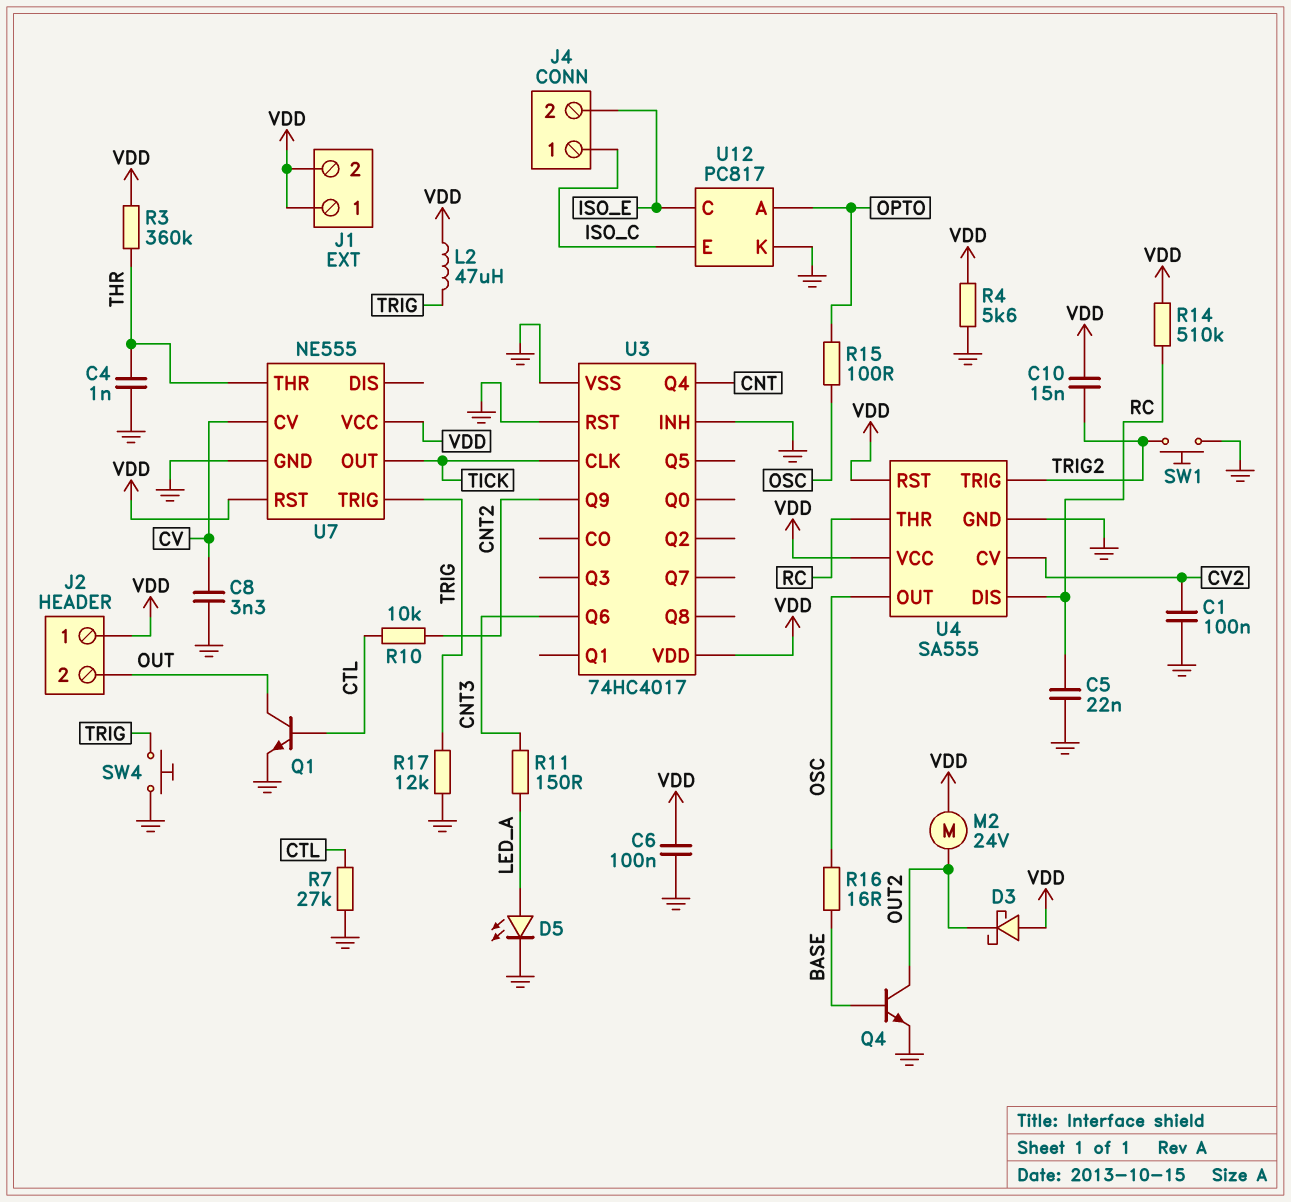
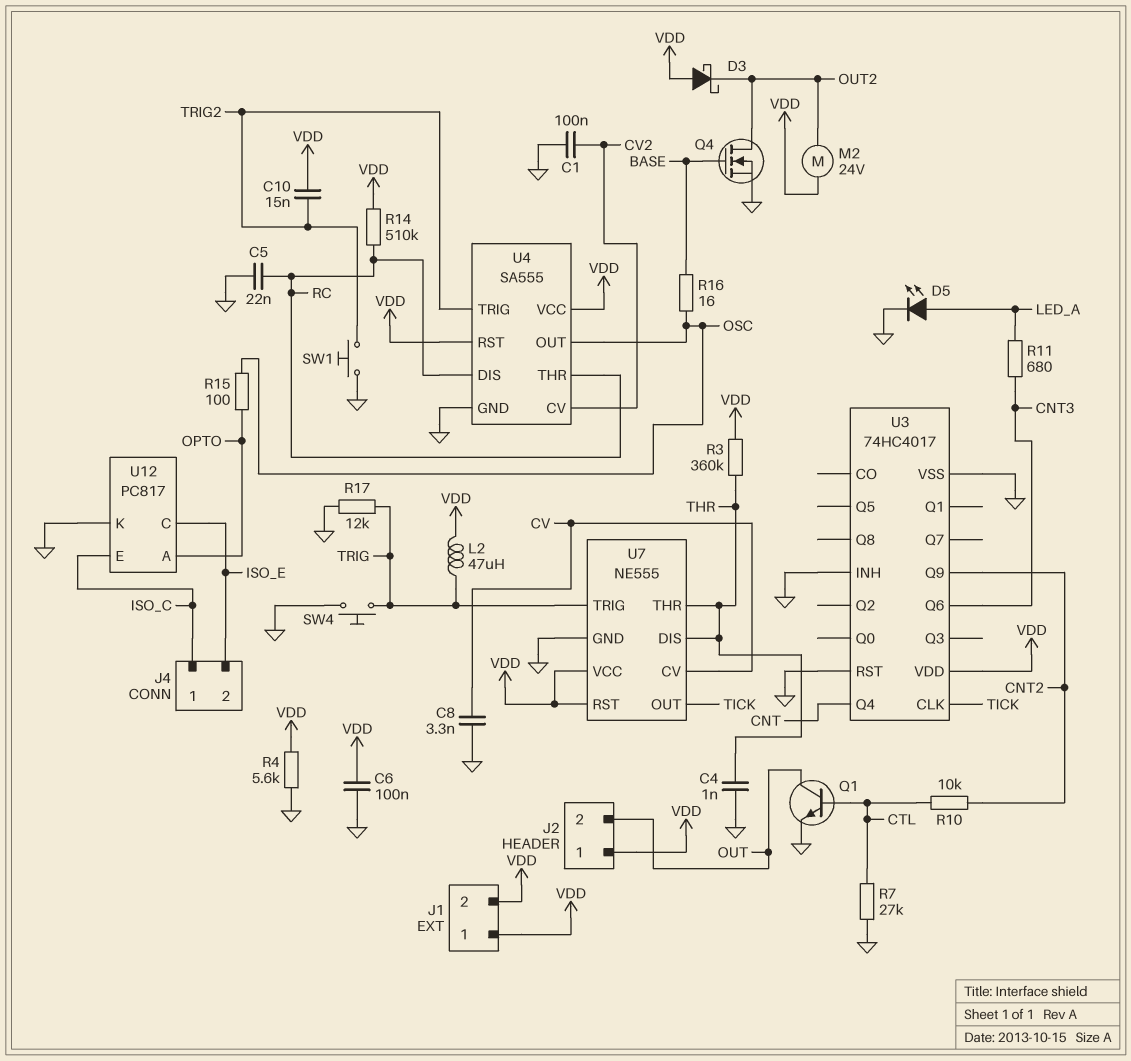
Q4: NPN (B BASE, C OUT2, E GND) -> NMOS (G BASE, D OUT2, S GND)
R11: 150 (CNT3, LED_A) -> 680 (CNT3, LED_A)
U7 pin DIS: none -> THR

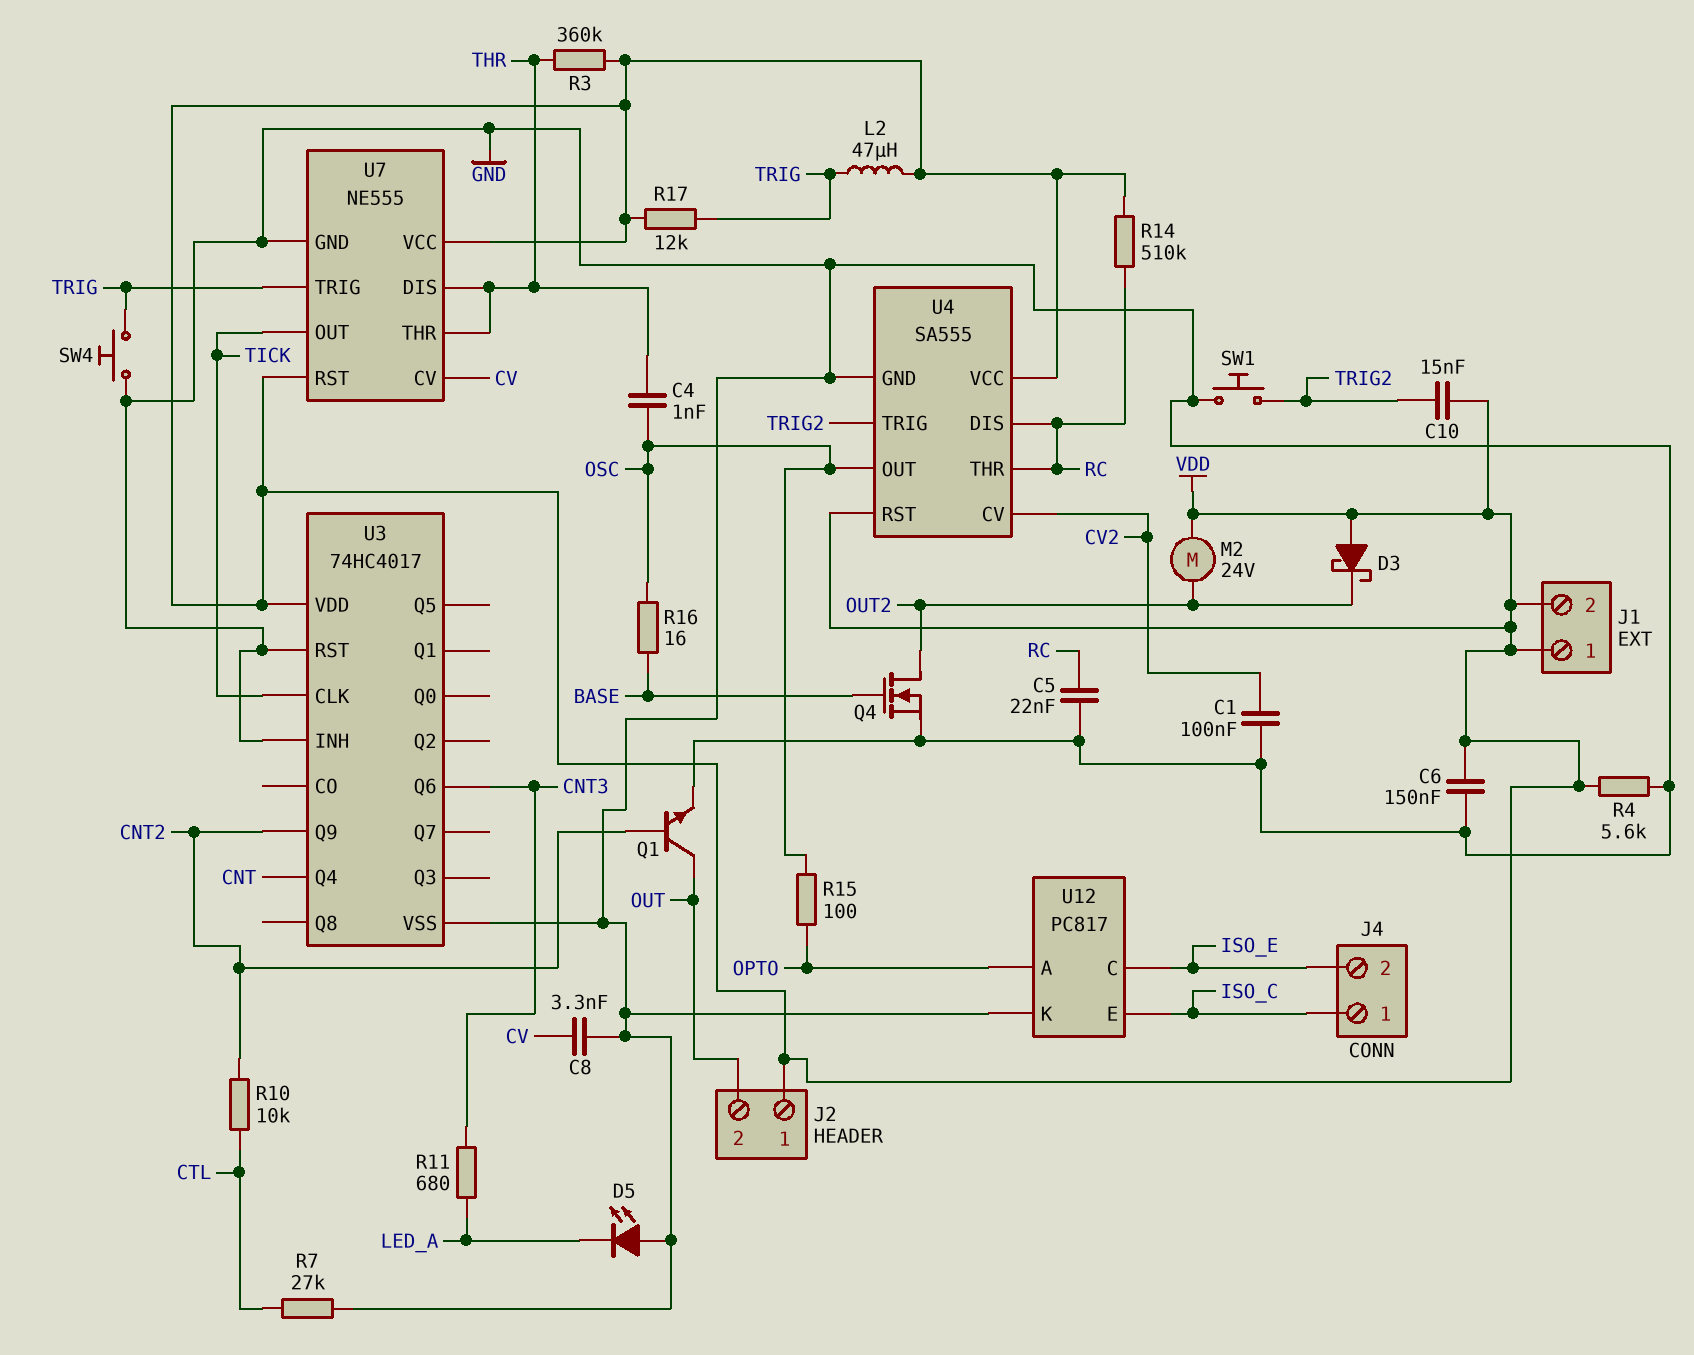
C4: 1nF (GND, THR) -> 1nF (OSC, THR)
C6: 100nF (GND, VDD) -> 150nF (GND, VDD)
D5: LED (A LED_A, K GND) -> LED (A GND, K LED_A)
Q1: NPN (B CTL, C OUT, E GND) -> NPN (B CNT2, C OUT, E GND)
R17: 12k (GND, TRIG) -> 12k (TRIG, VDD)

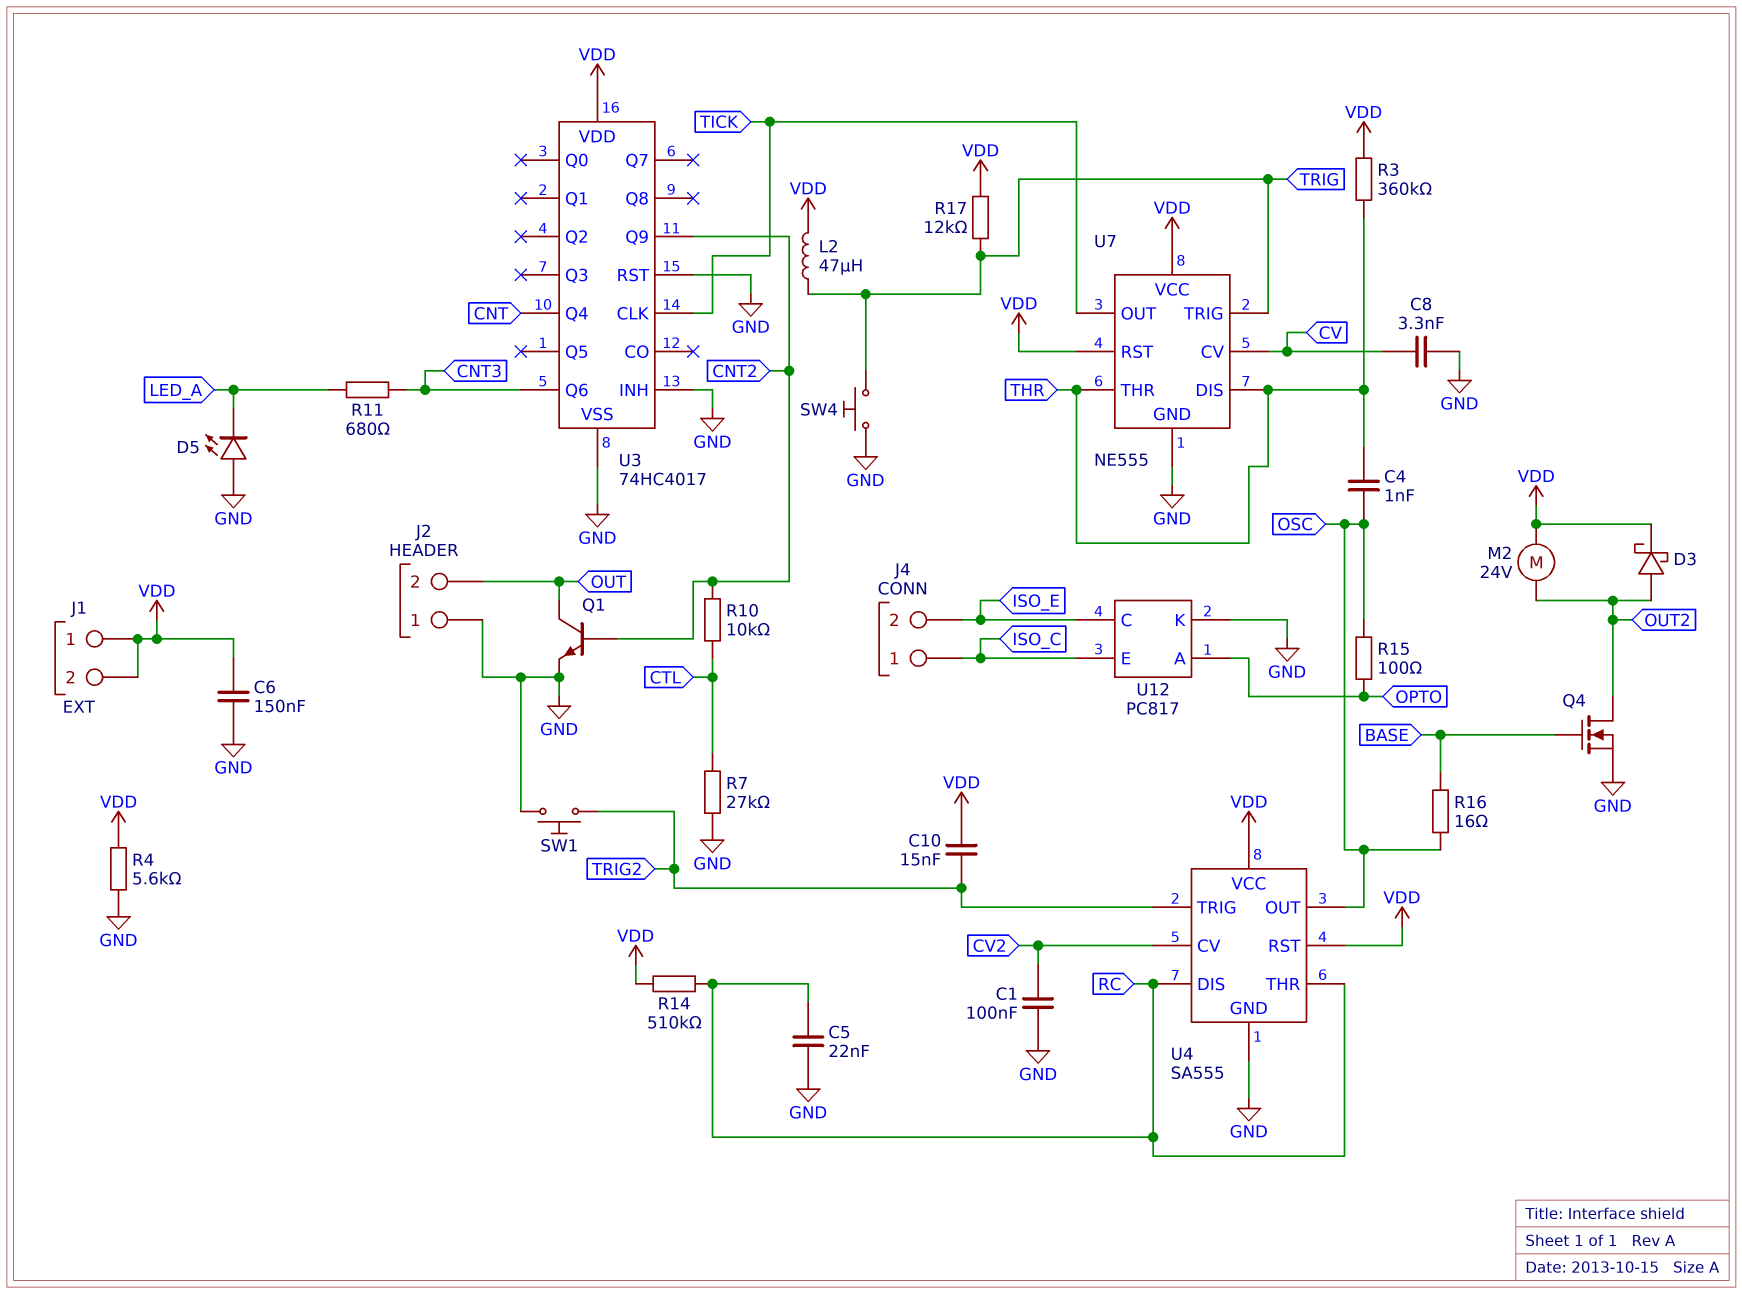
D3: schottky (A VDD, K OUT2) -> schottky (A OUT2, K VDD)
J2 pin 1: VDD -> GND

